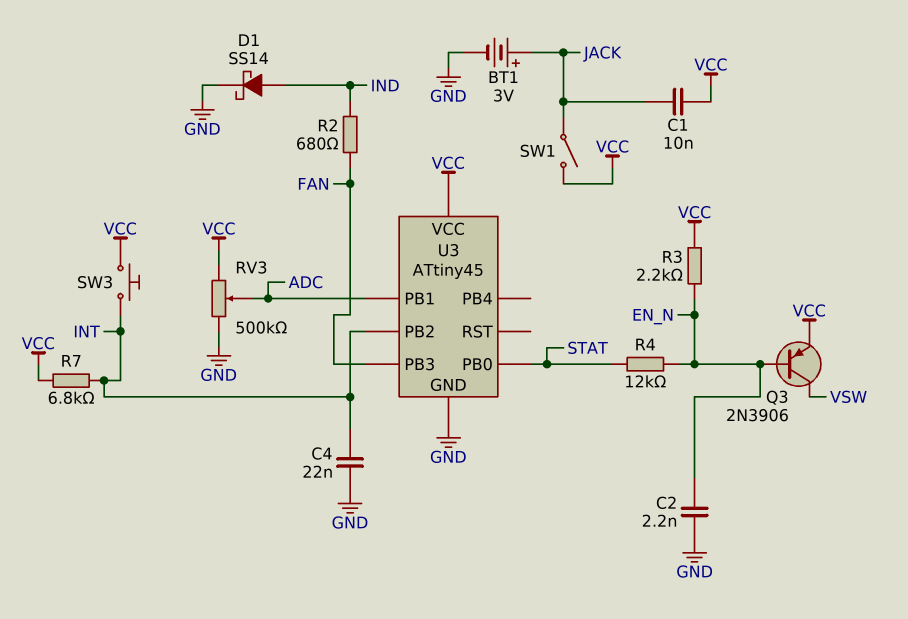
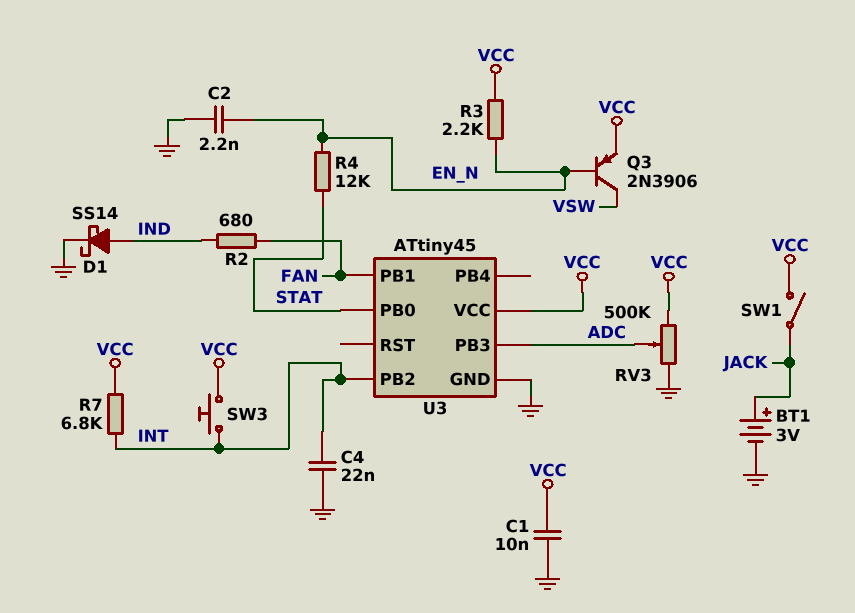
C1: 10nF (JACK, VCC) -> 10nF (GND, VCC)
U3 pin PB1: ADC -> FAN
U3 pin PB3: FAN -> ADC

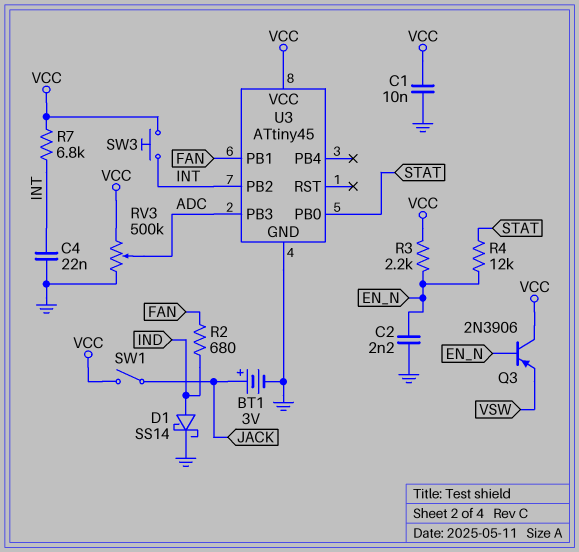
Q3: PNP 2N3906 (B EN_N, C VSW, E VCC) -> PNP 2N3906 (B EN_N, C VCC, E VSW)

